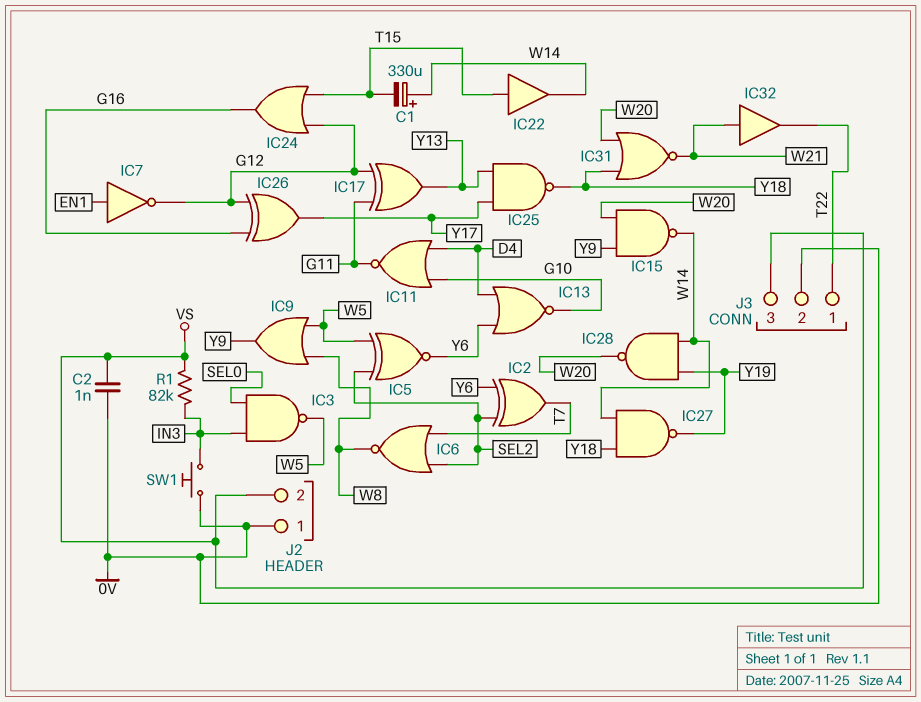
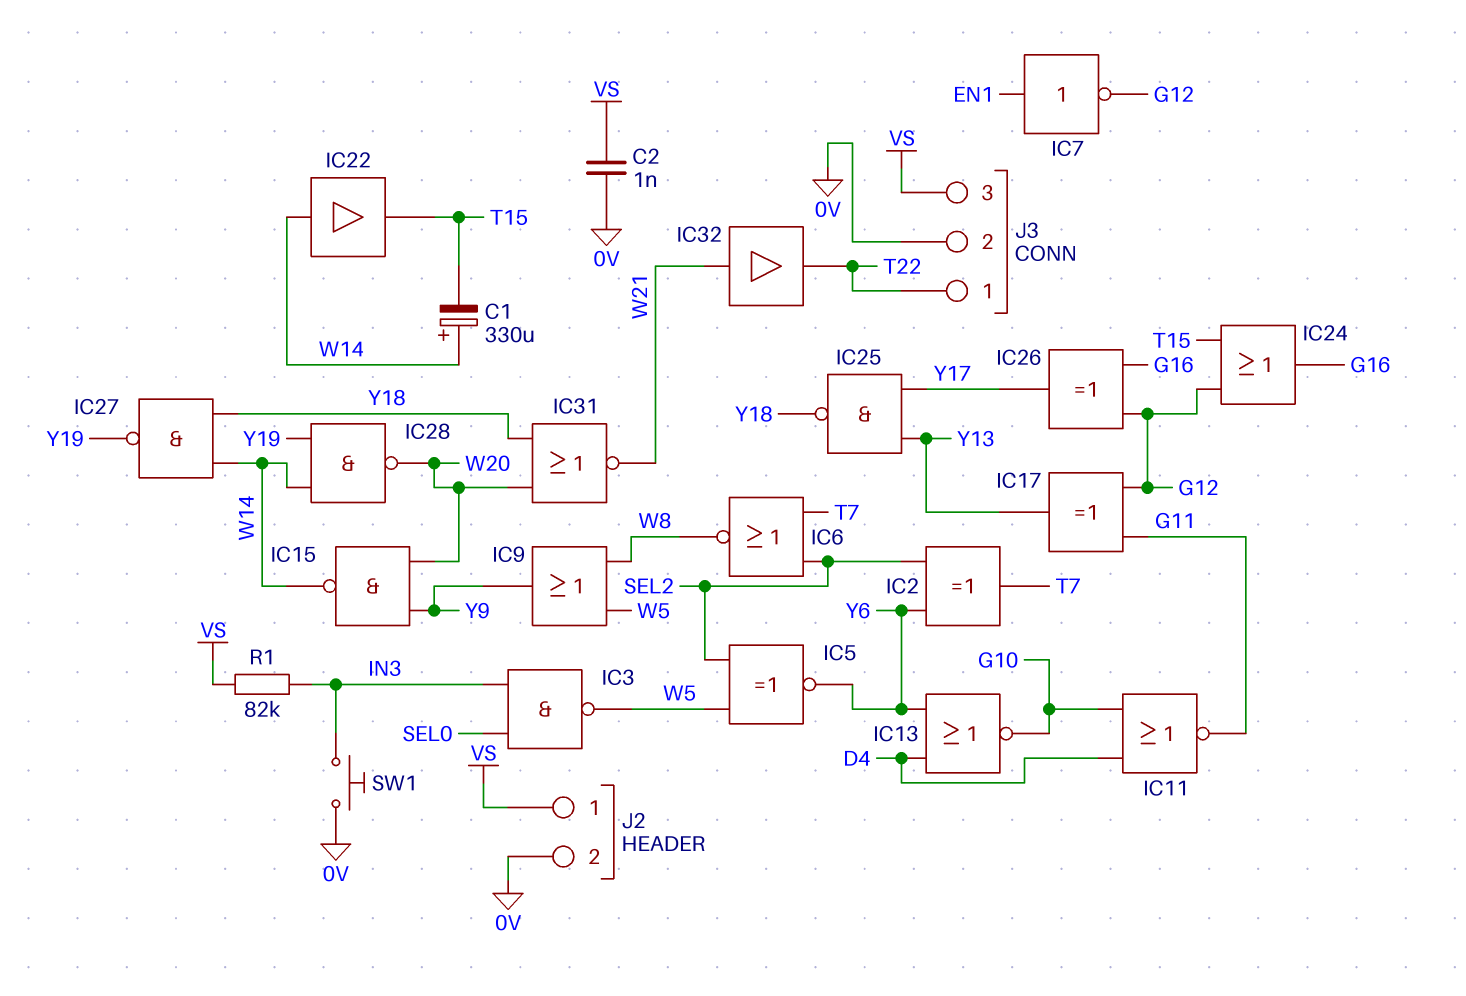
IC22: buffer (in T15, out W14) -> buffer (in W14, out T15)
J2 pin 1: 0V -> VS
J2 pin 2: VS -> 0V

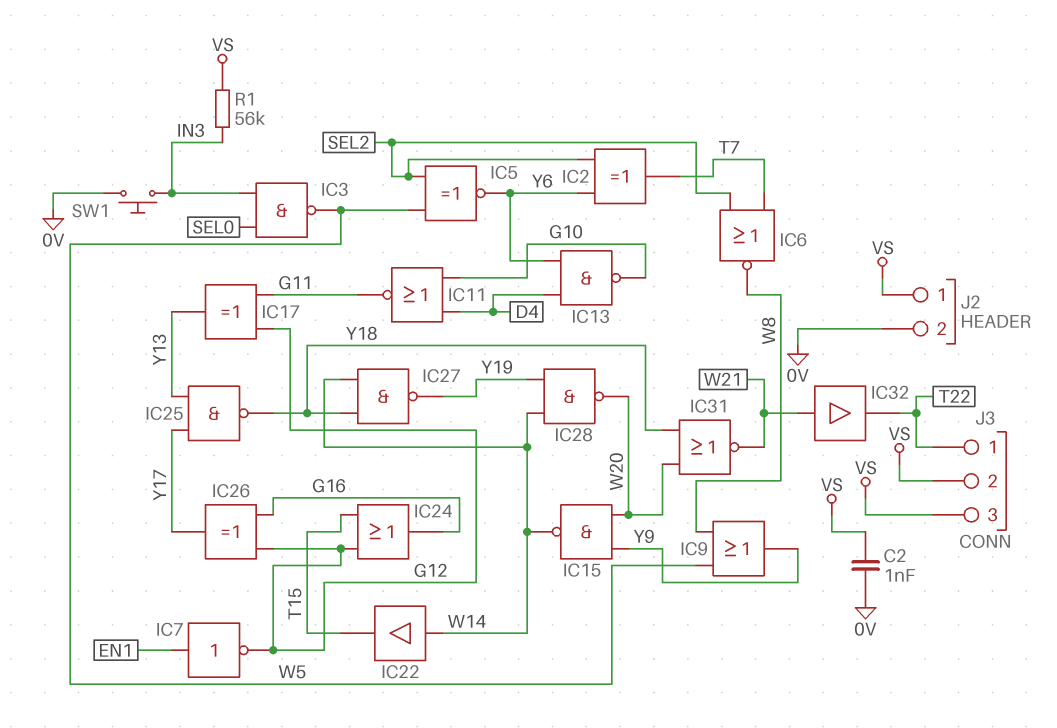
C1: 330uF (plus W14, minus T15) -> none
IC13: NOR (in D4, in Y6, out G10) -> NAND (in D4, in Y6, out G10)
J3 pin 2: 0V -> VS
R1: 82k (IN3, VS) -> 56k (IN3, VS)

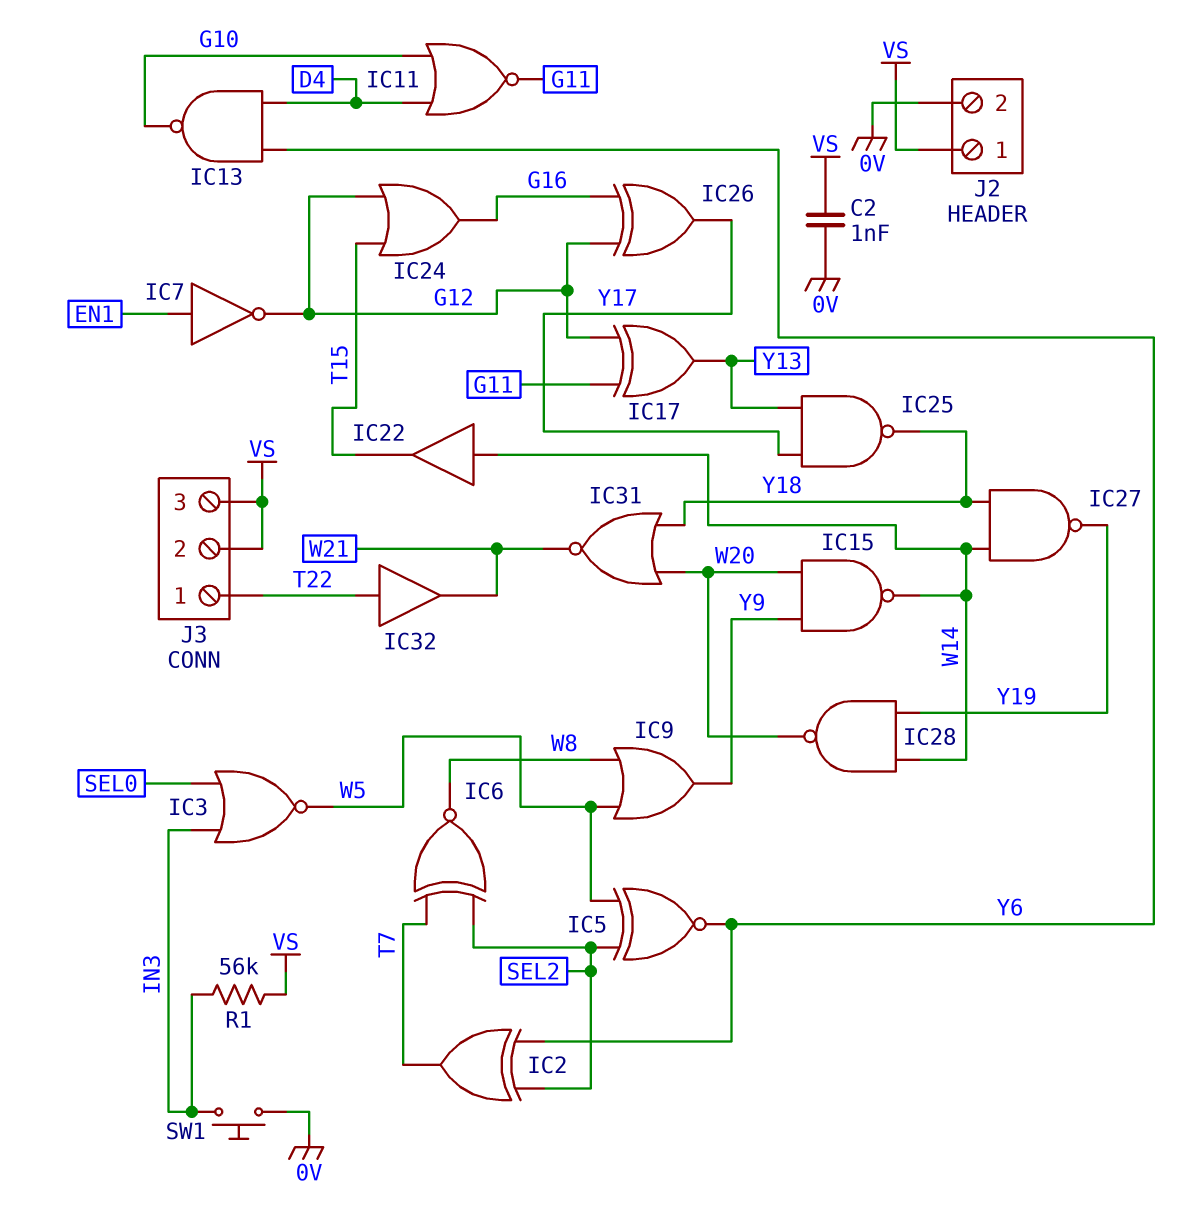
IC3: NAND (in IN3, in SEL0, out W5) -> NOR (in IN3, in SEL0, out W5)
IC6: NOR (in SEL2, in T7, out W8) -> XNOR (in SEL2, in T7, out W8)
IC32: buffer (in W21, out T22) -> buffer (in T22, out W21)

